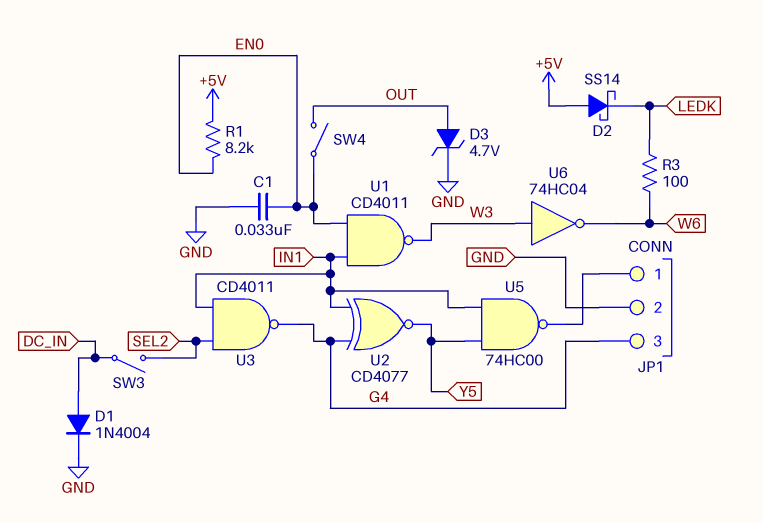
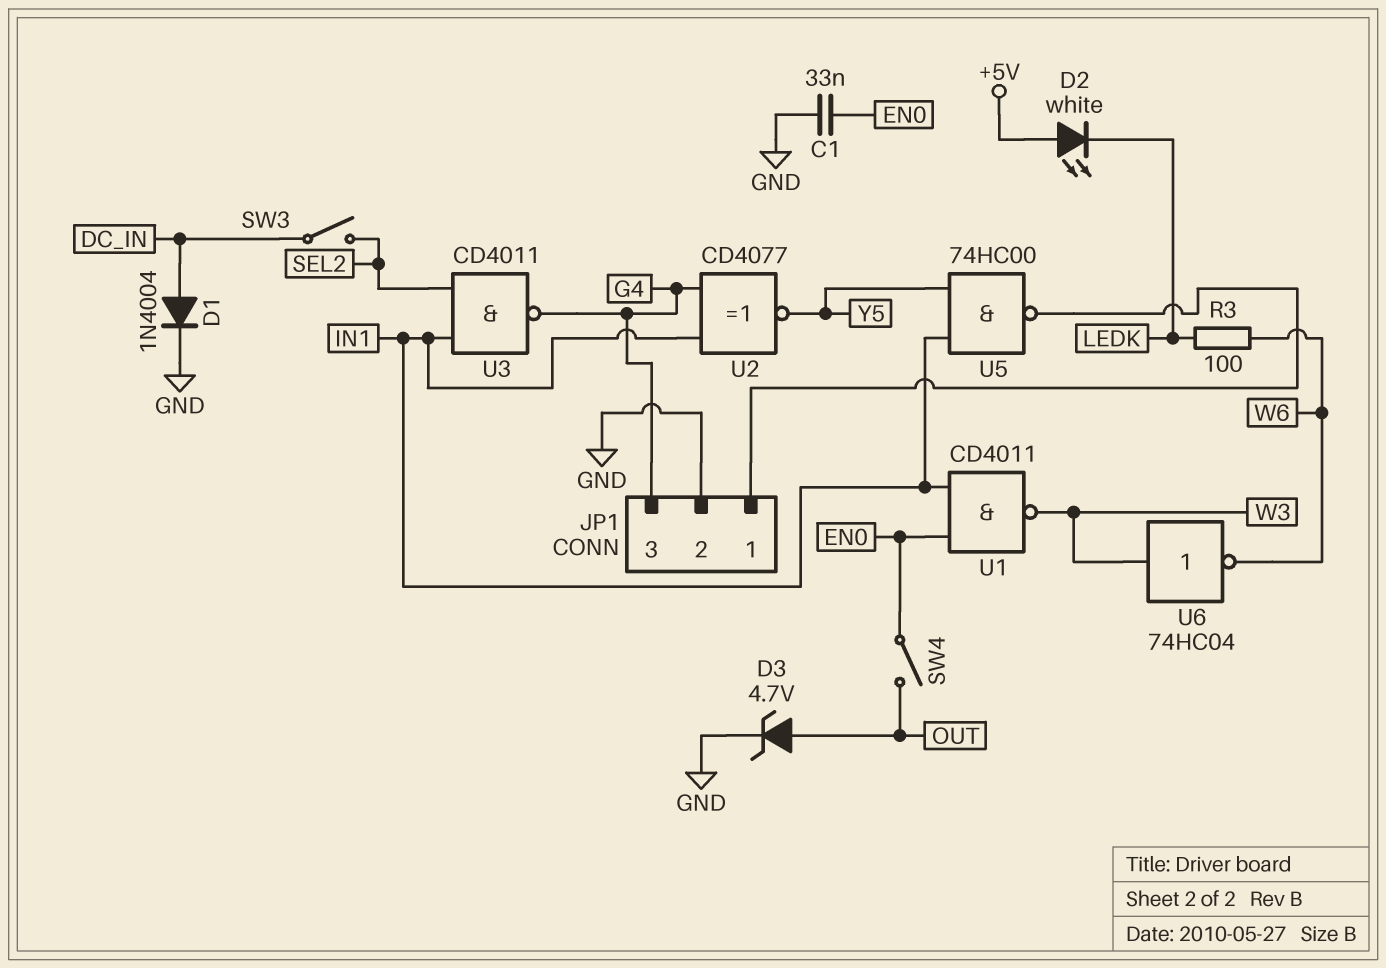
D2: schottky SS14 (A +5V, K LEDK) -> LED white (A +5V, K LEDK)
R1: 8.2k (+5V, EN0) -> none

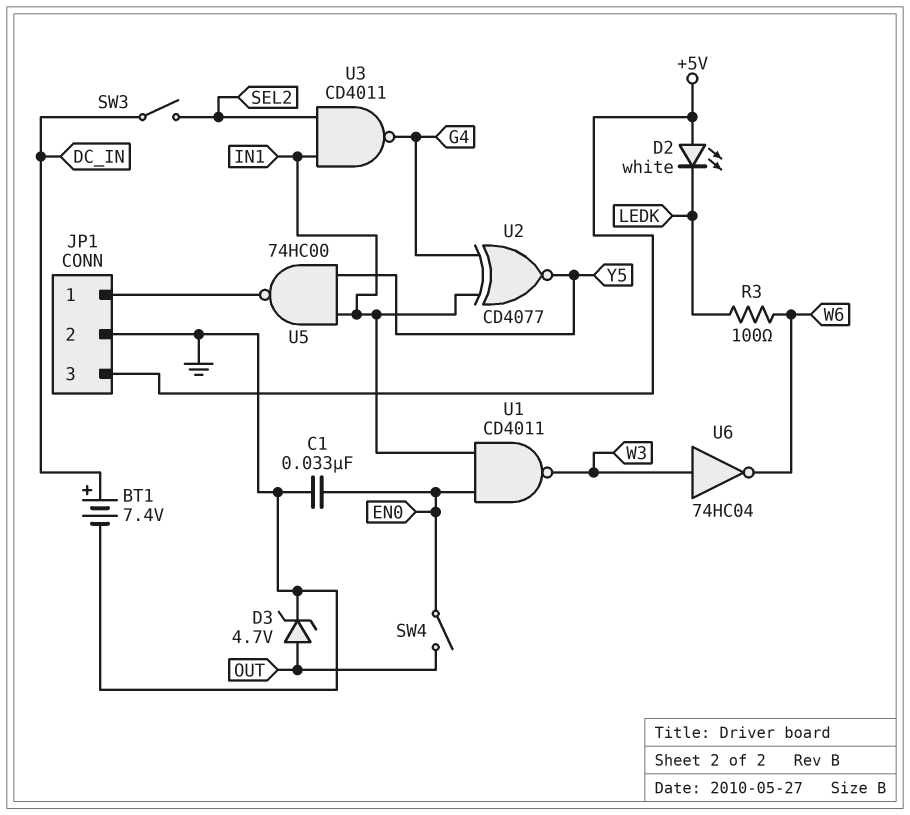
BT1: none -> 7.4V (plus DC_IN, minus GND)
D1: diode 1N4004 (A DC_IN, K GND) -> none
JP1 pin 3: G4 -> +5V

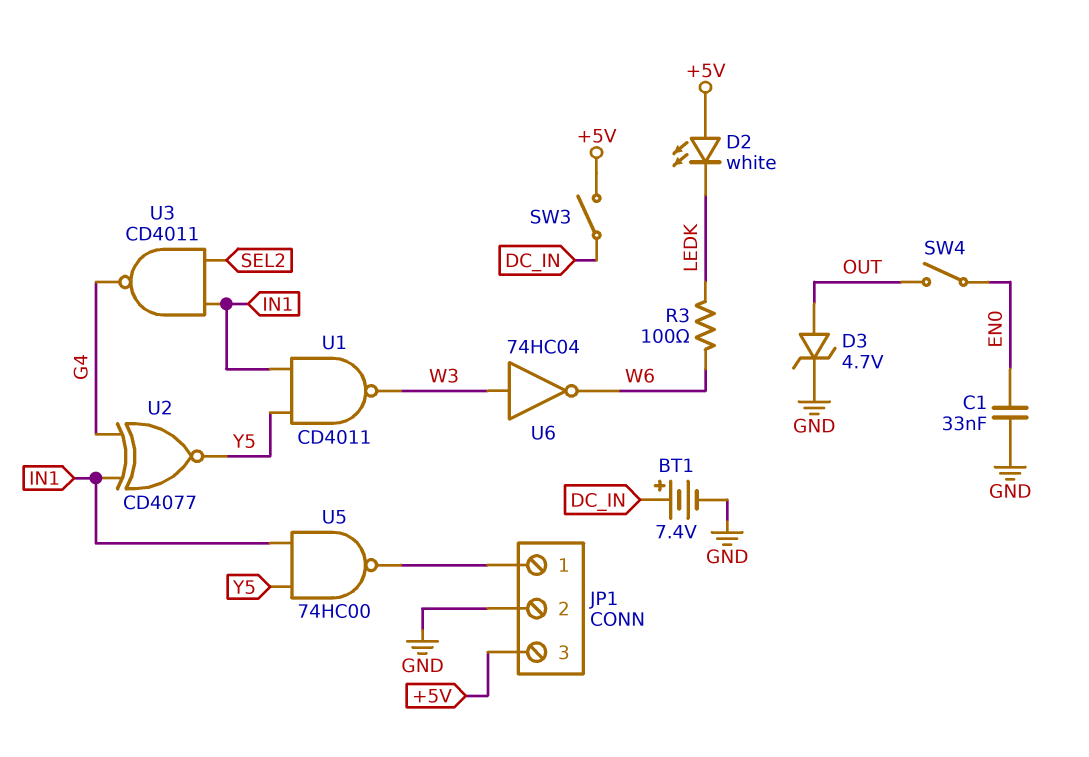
SW3: switch (DC_IN, SEL2) -> switch (+5V, DC_IN)
U1: NAND CD4011 (in EN0, in IN1, out W3) -> NAND CD4011 (in IN1, in Y5, out W3)

